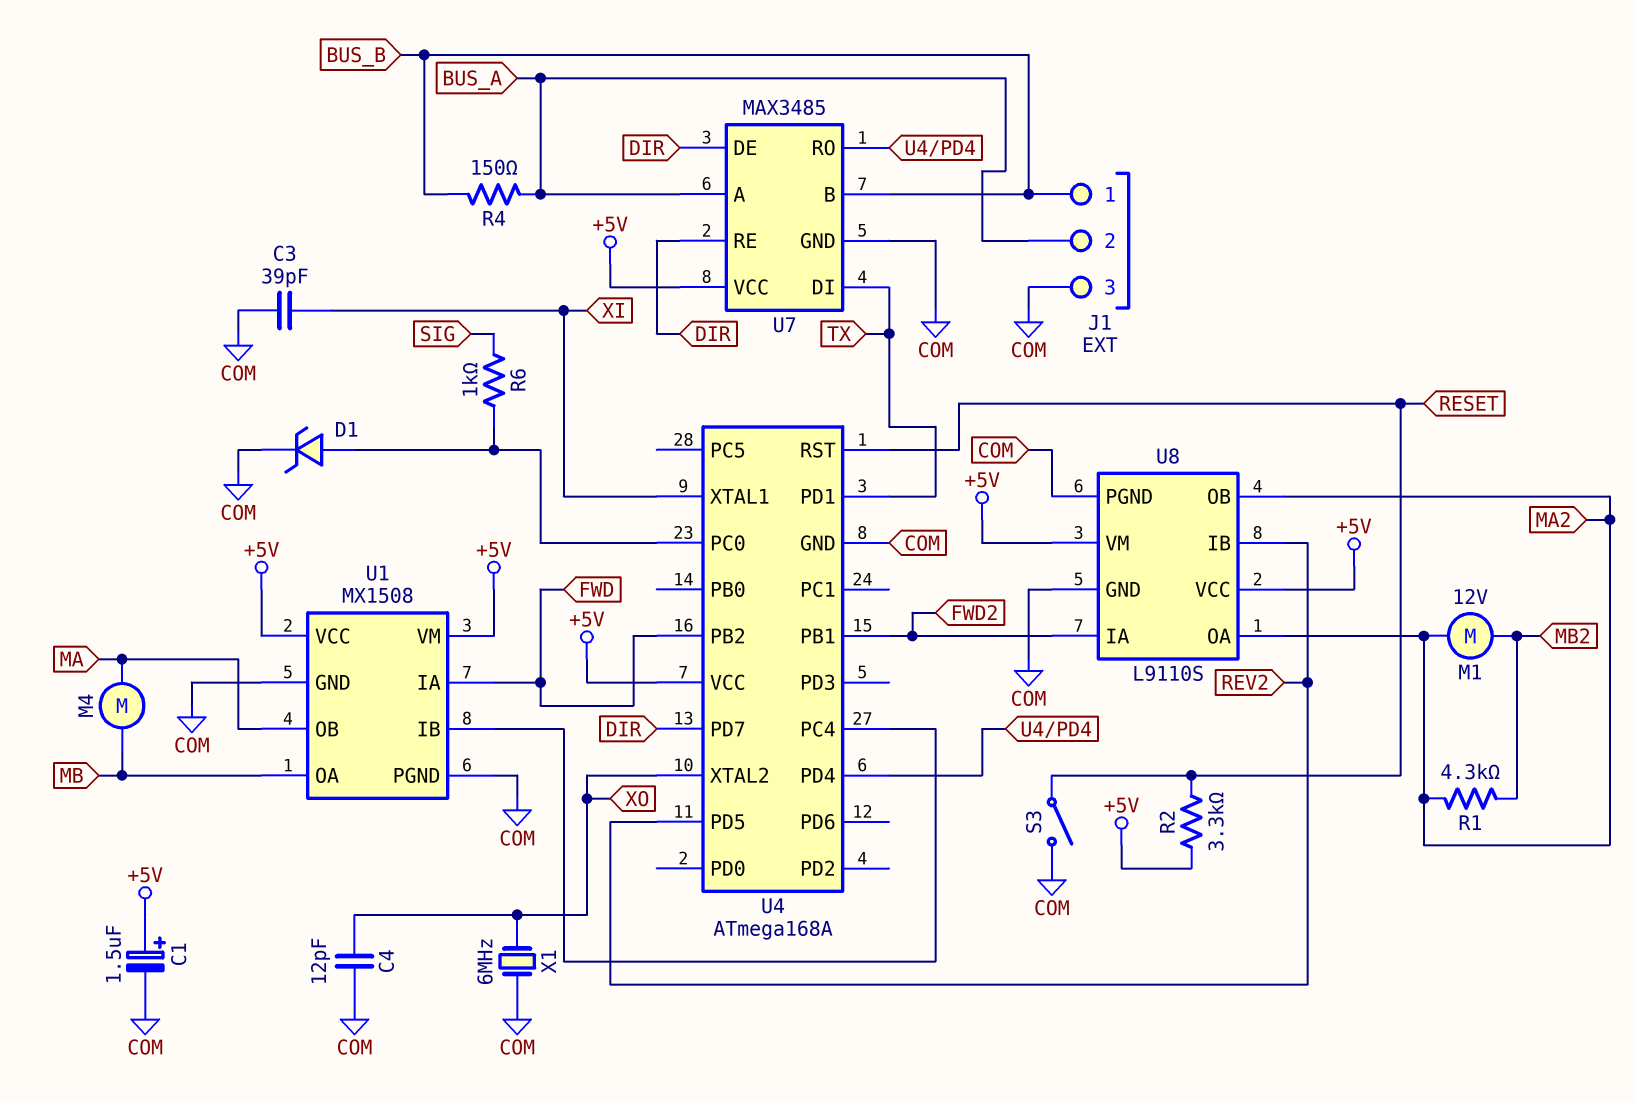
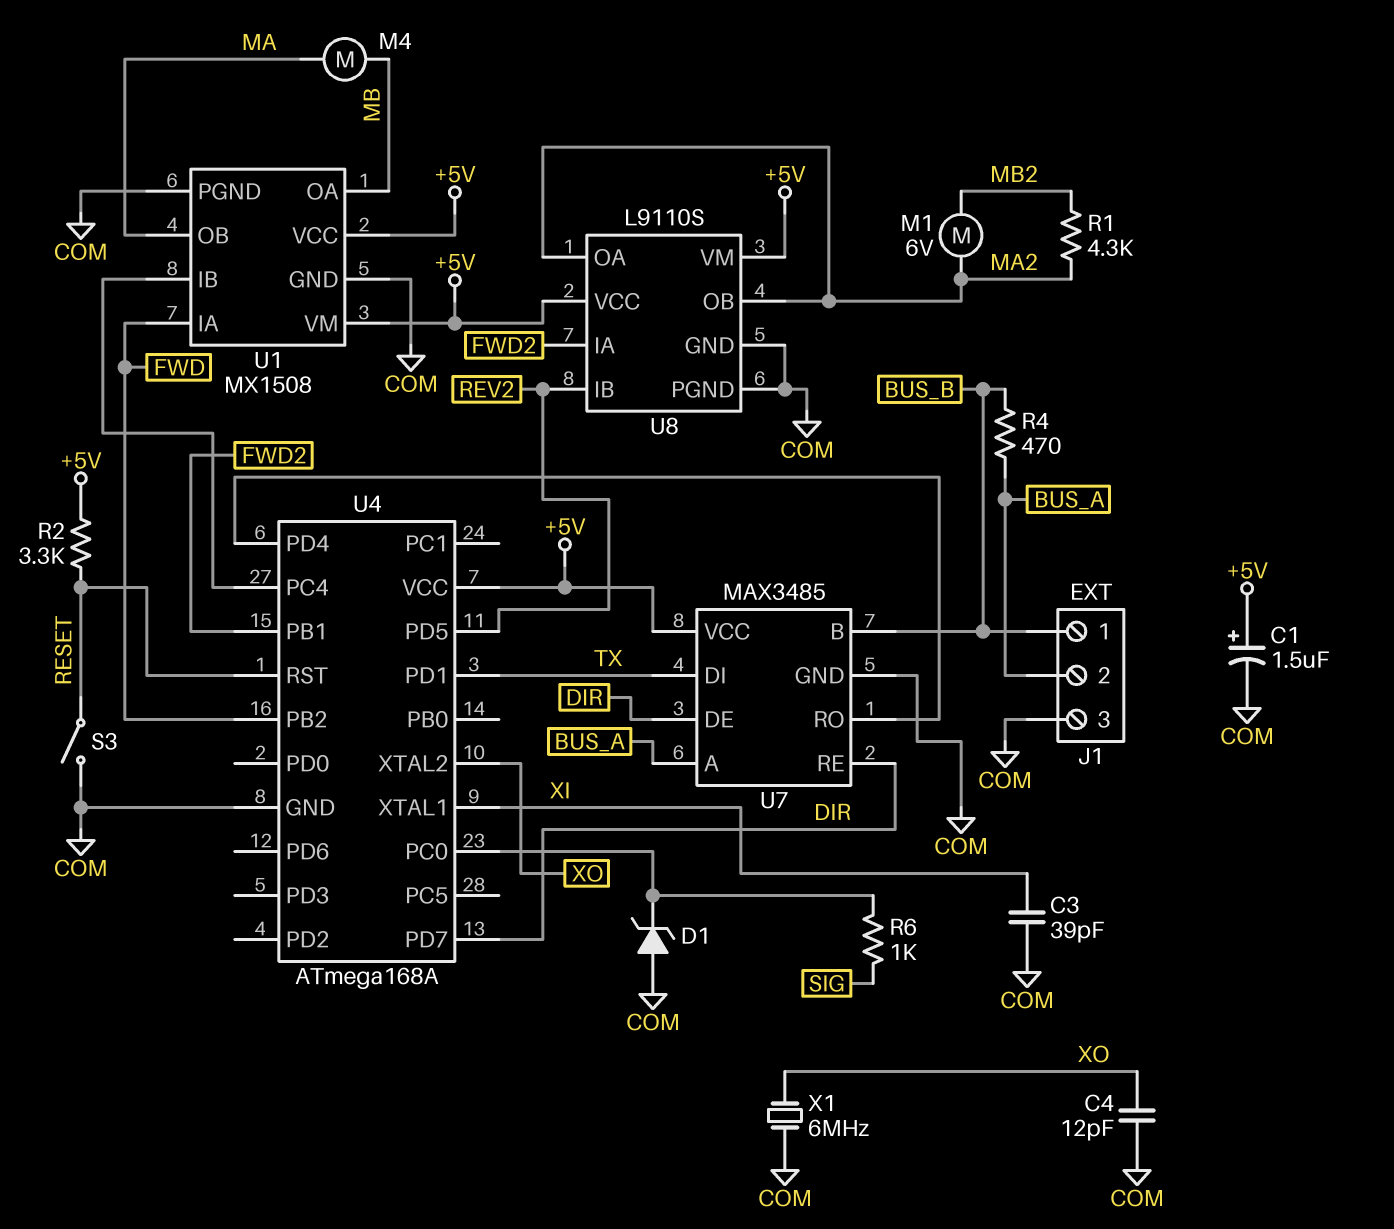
D1: zener (A U4/PC0, K COM) -> zener (A COM, K U4/PC0)
M1: motor 12V (MA2, MB2) -> motor 6V (MA2, MB2)
R4: 150 (BUS_A, BUS_B) -> 470 (BUS_A, BUS_B)

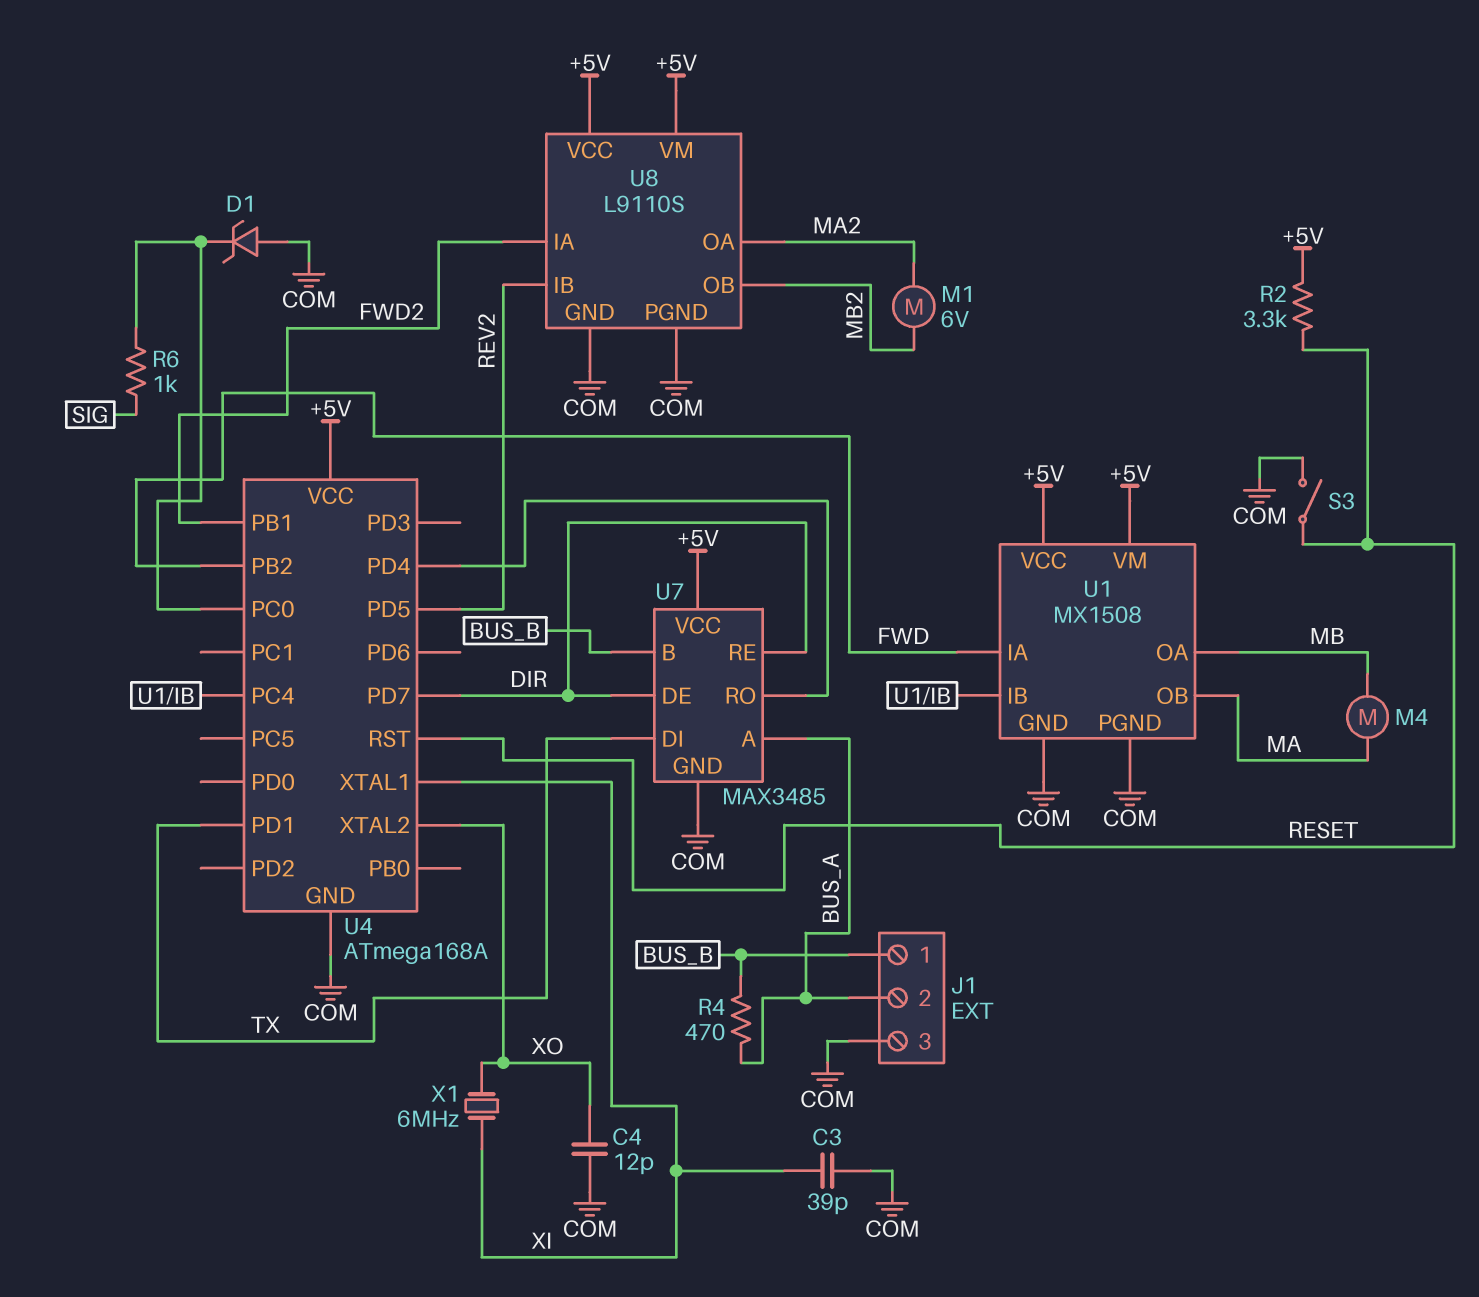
C1: 1.5uF (plus +5V, minus COM) -> none
R1: 4.3k (MA2, MB2) -> none
U8 pin OB: MA2 -> MB2
X1: 6MHz (COM, XO) -> 6MHz (XI, XO)

